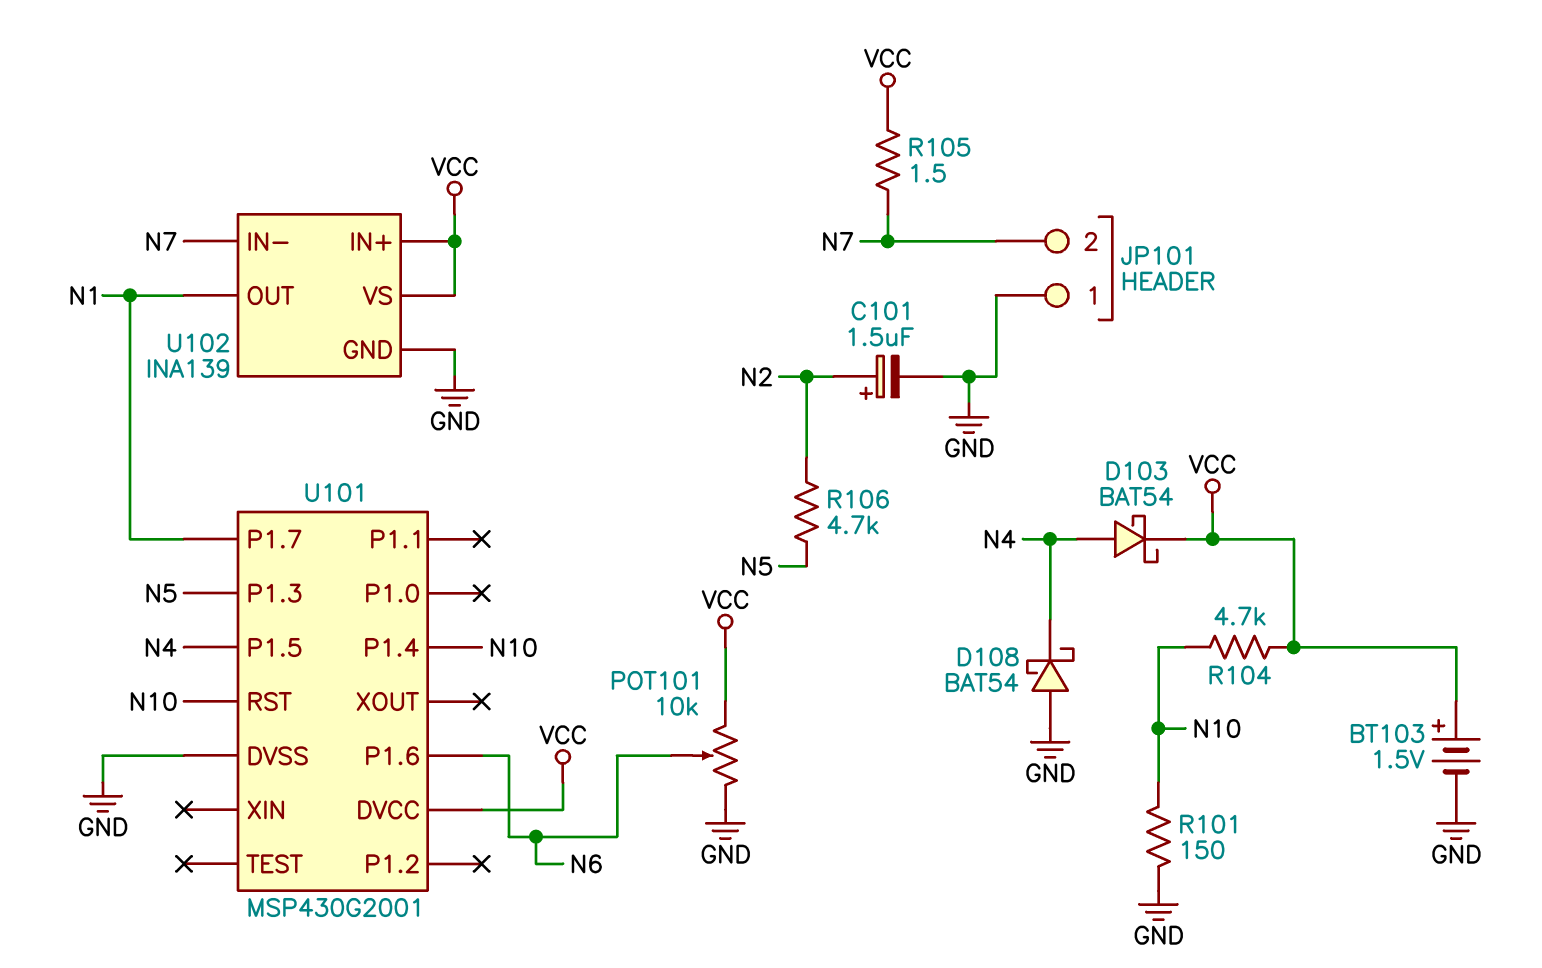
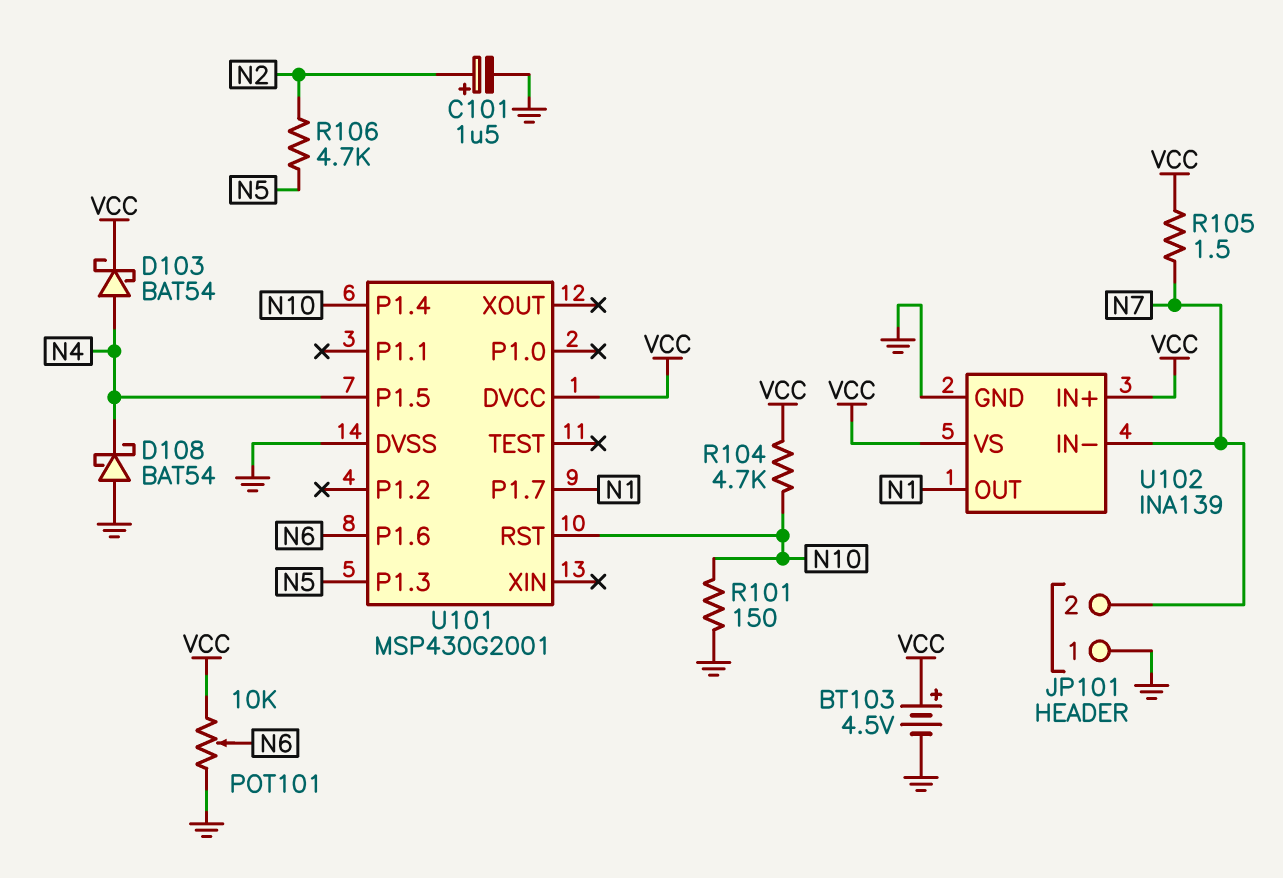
BT103: 1.5V (plus VCC, minus GND) -> 4.5V (plus VCC, minus GND)

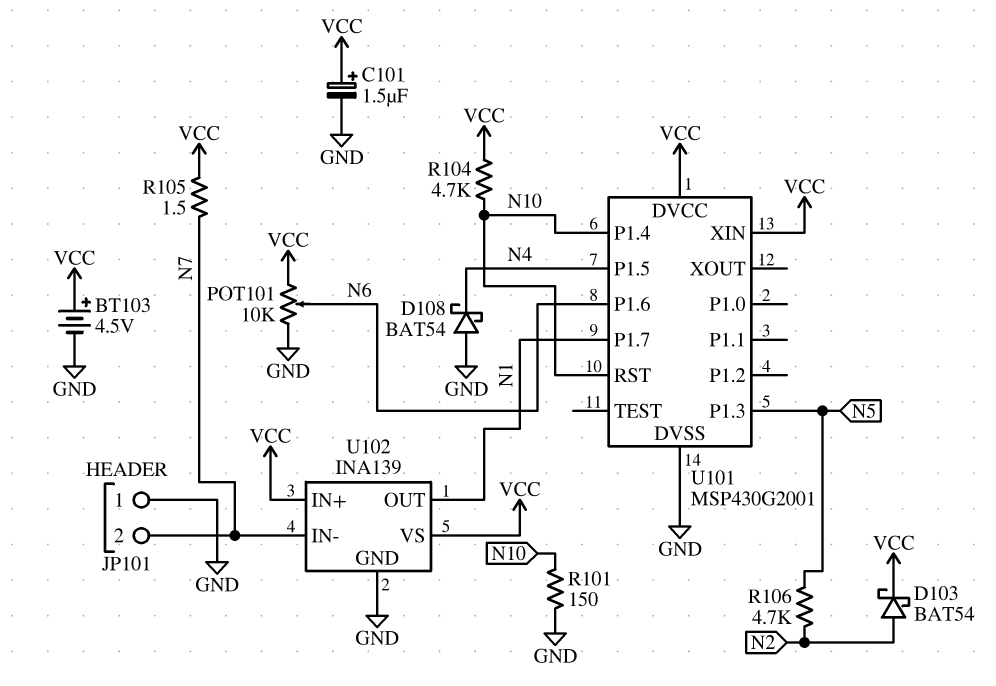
C101: 1.5uF (plus N2, minus GND) -> 1.5uF (plus VCC, minus GND)
D103: schottky BAT54 (A N4, K VCC) -> schottky BAT54 (A N2, K VCC)
U101 pin XIN: none -> VCC

